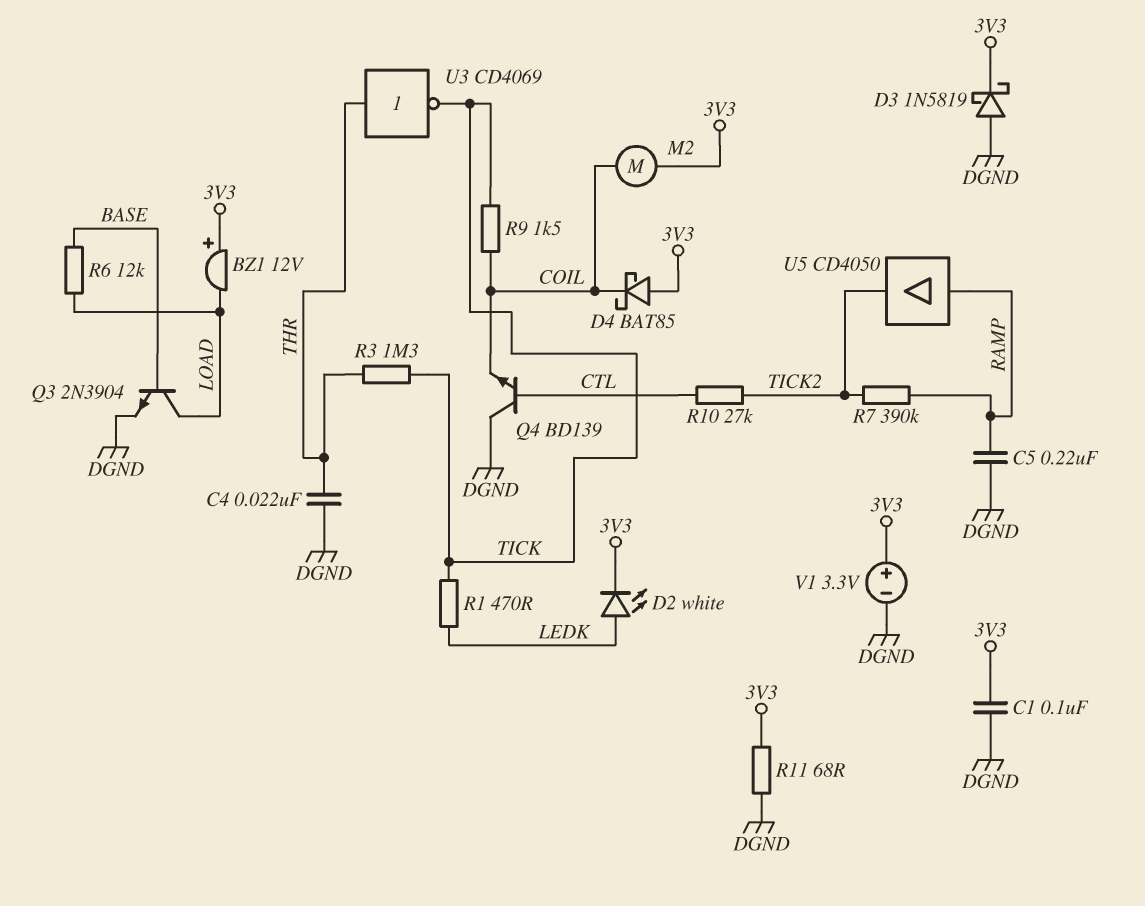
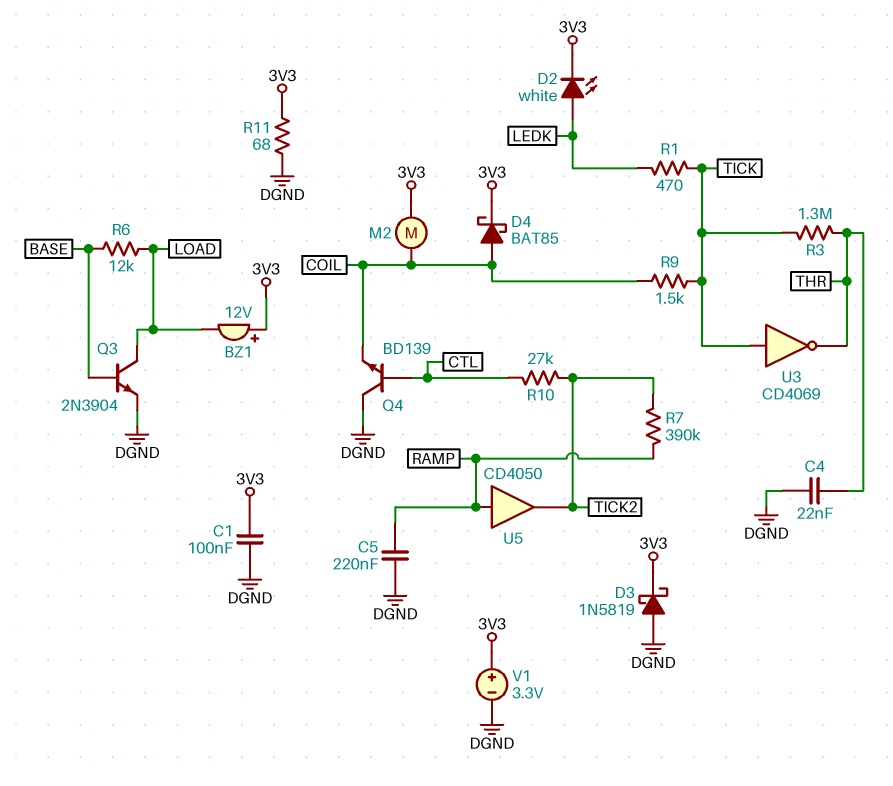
D4: schottky BAT85 (A 3V3, K COIL) -> schottky BAT85 (A COIL, K 3V3)
U3: NOT CD4069 (in THR, out TICK) -> NOT CD4069 (in TICK, out THR)

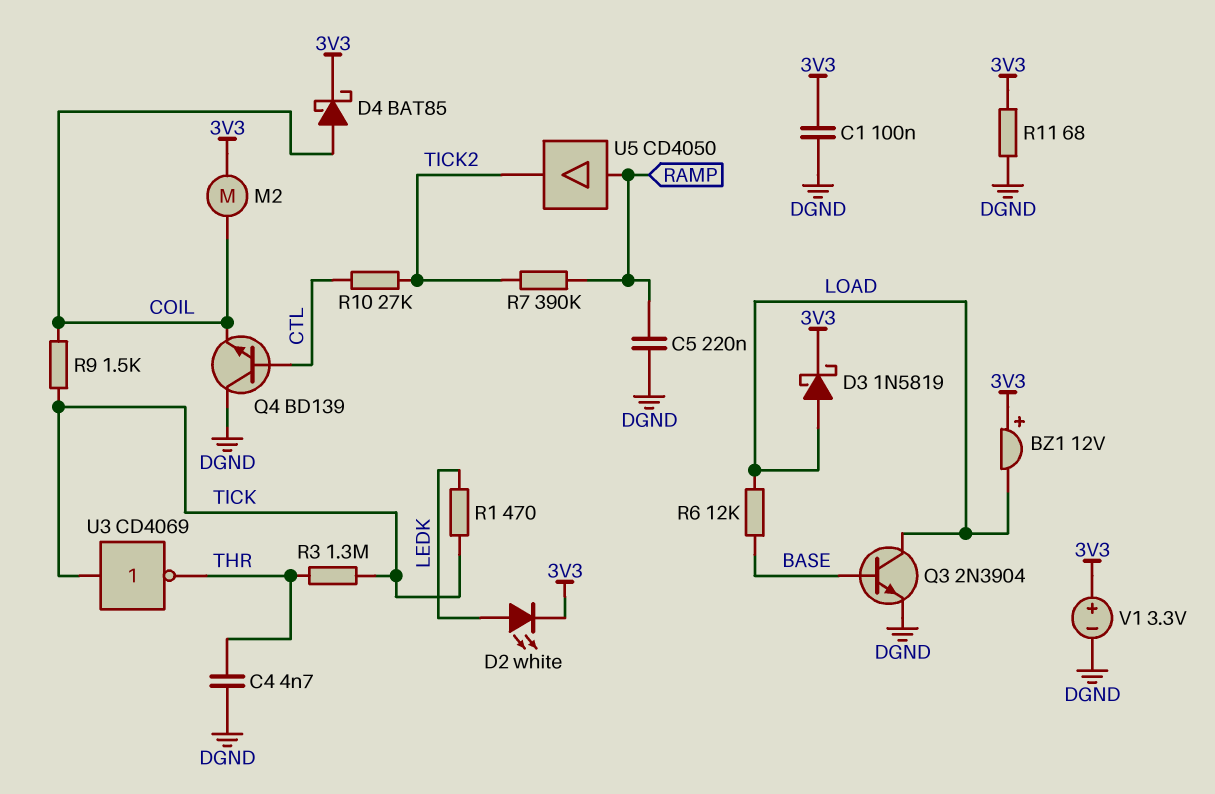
C4: 22nF (DGND, THR) -> 4.7nF (DGND, THR)
D3: schottky 1N5819 (A DGND, K 3V3) -> schottky 1N5819 (A LOAD, K 3V3)

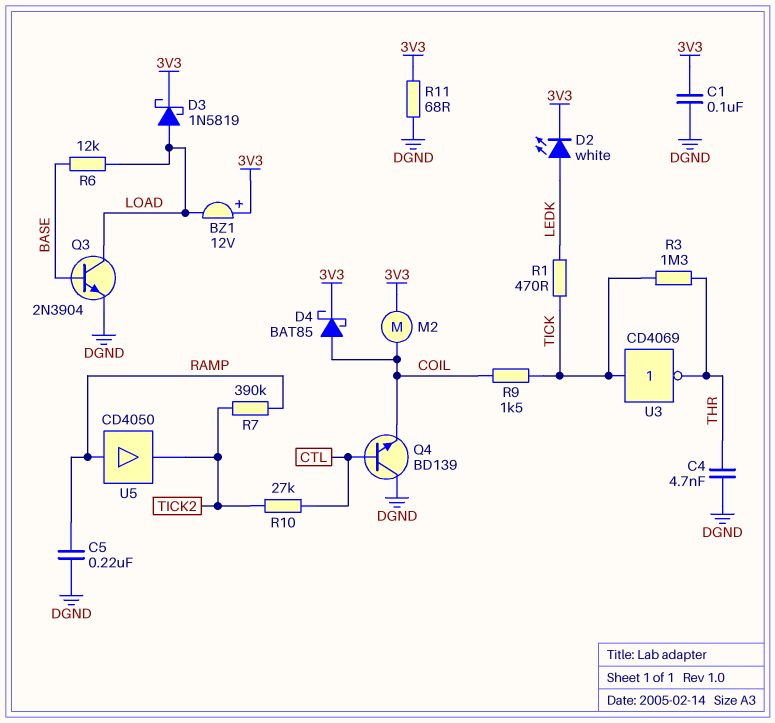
V1: 3.3V (plus 3V3, minus DGND) -> none

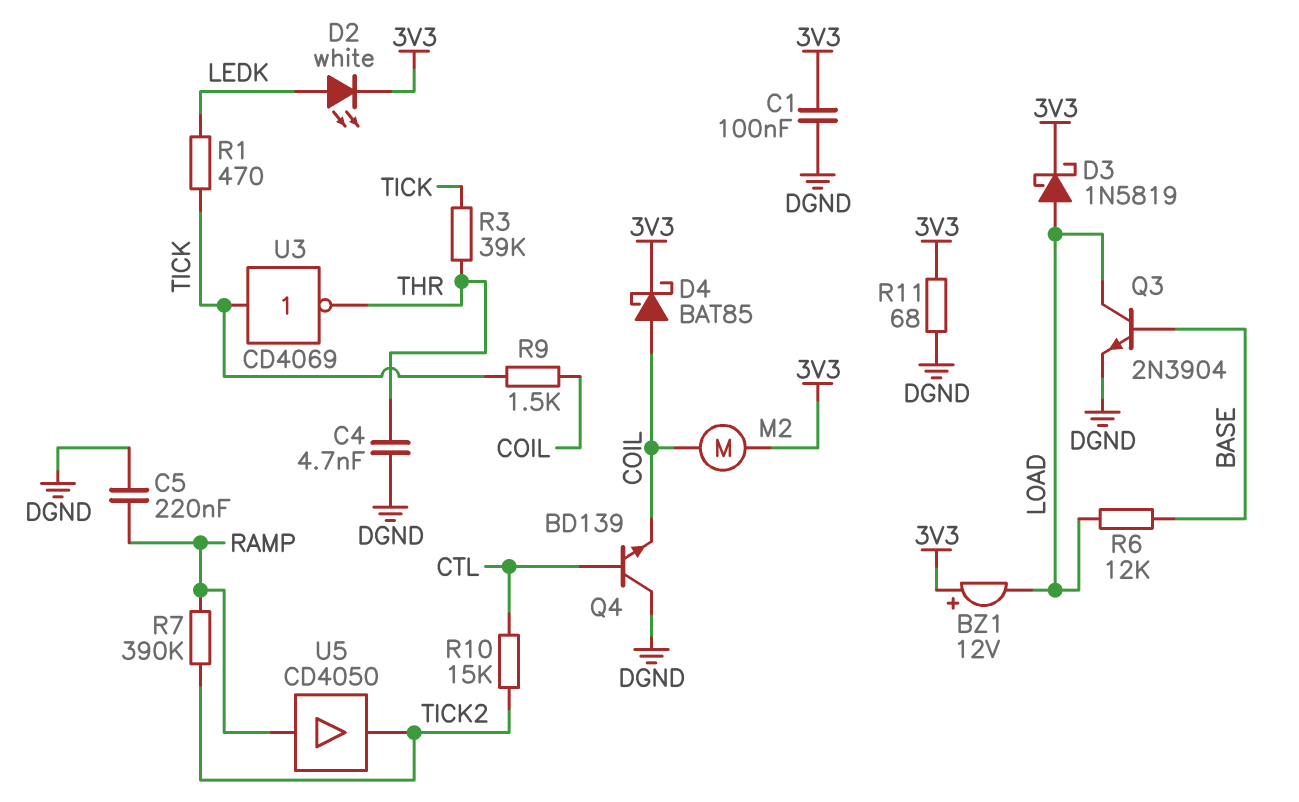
R3: 1.3M (THR, TICK) -> 39k (THR, TICK)
R10: 27k (CTL, TICK2) -> 15k (CTL, TICK2)

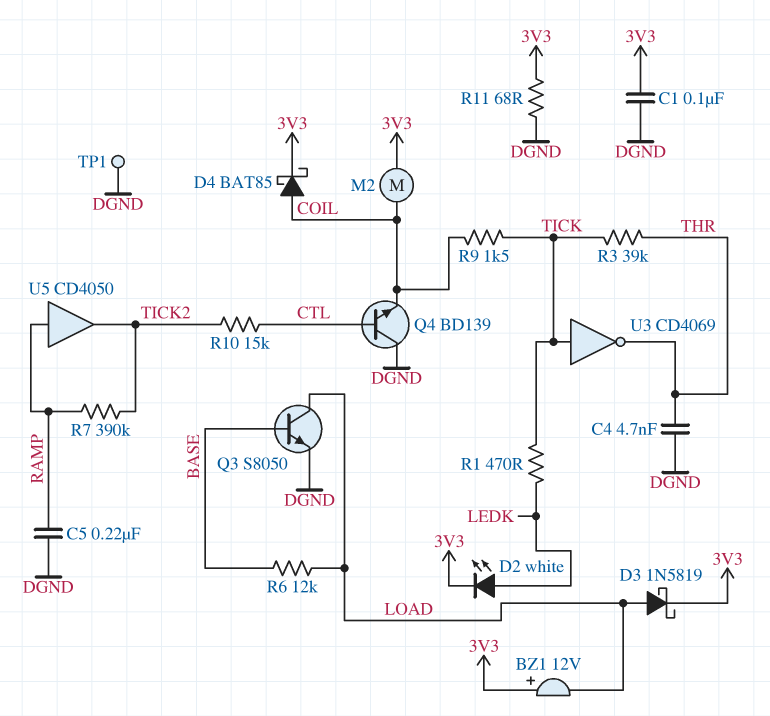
Q3: NPN 2N3904 (B BASE, C LOAD, E DGND) -> NPN S8050 (B BASE, C LOAD, E DGND)
TP1: none -> test point (DGND)

